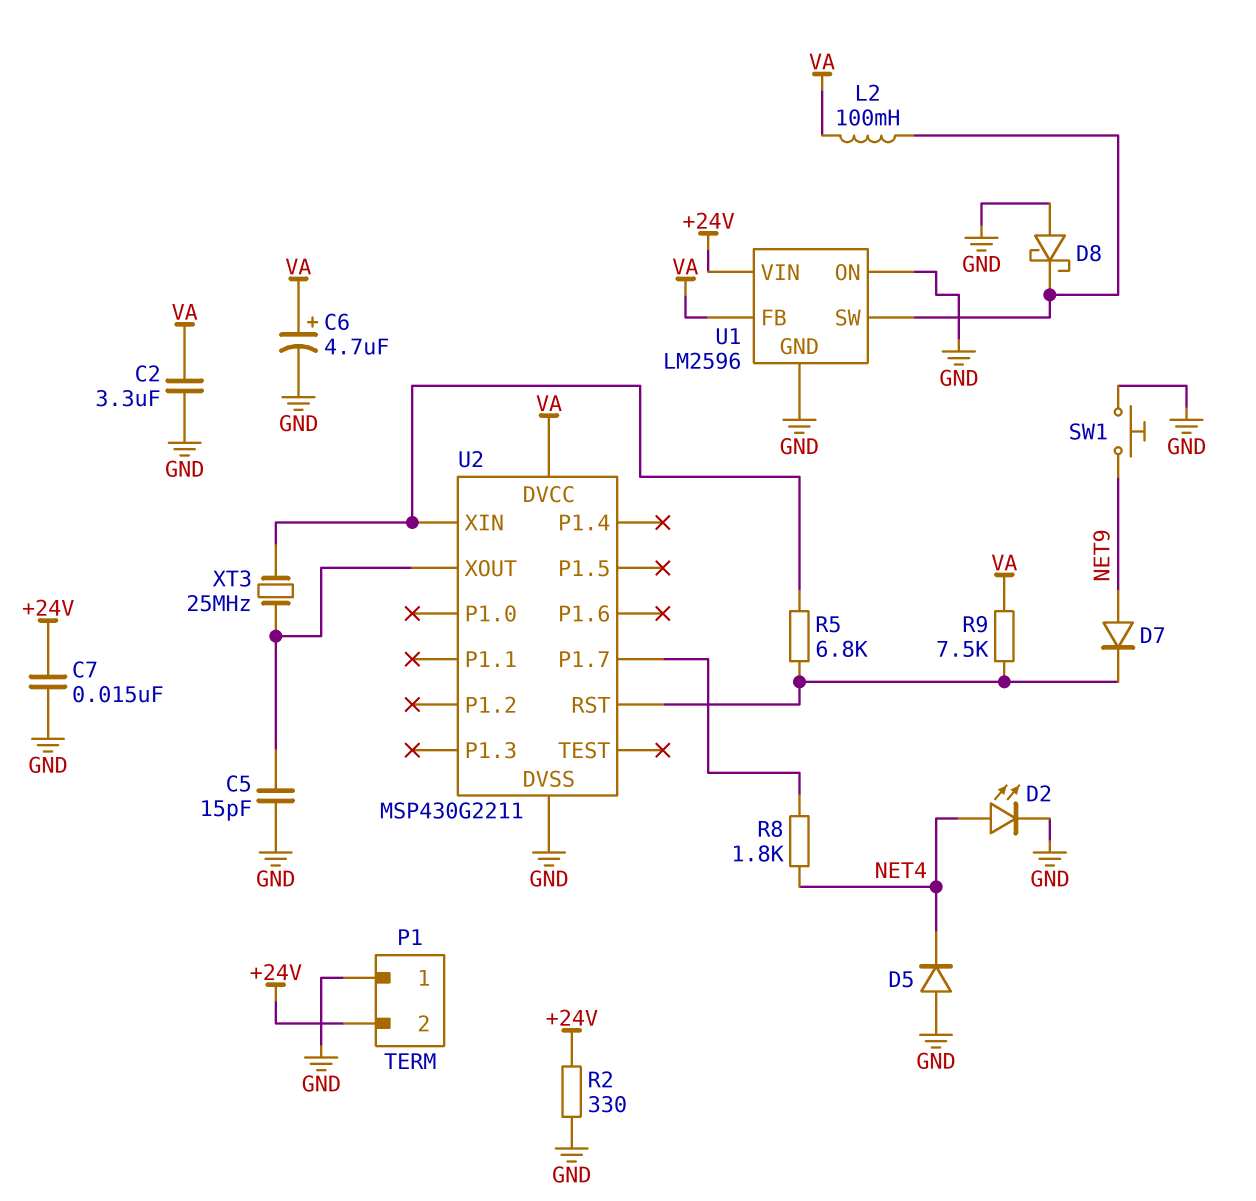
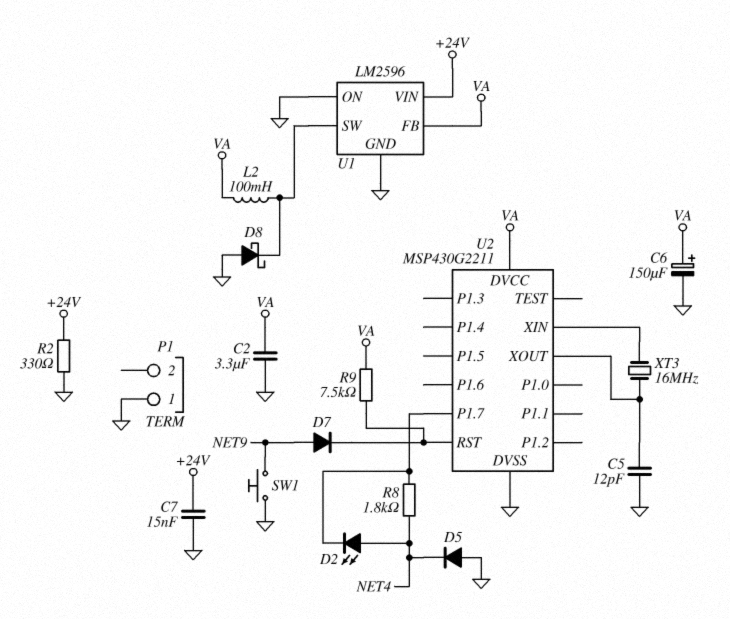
C5: 15pF (GND, U2/XOUT) -> 12pF (GND, U2/XOUT)
C6: 4.7uF (plus VA, minus GND) -> 150uF (plus VA, minus GND)
D2: LED (A NET4, K GND) -> LED (A NET4, K U2/P1.7)
P1 pin 2: +24V -> none
R5: 6.8k (U2/RST, U2/XIN) -> none
XT3: 25MHz (U2/XIN, U2/XOUT) -> 16MHz (U2/XIN, U2/XOUT)

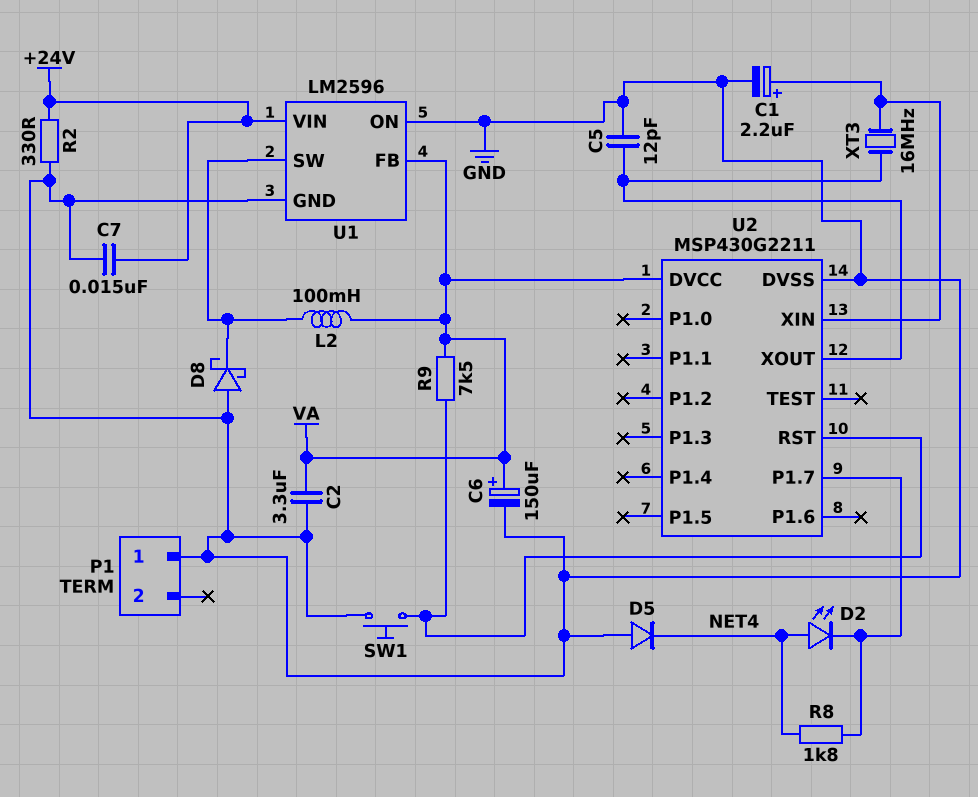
C1: none -> 2.2uF (plus U2/XIN, minus GND)
D7: diode (A NET9, K U2/RST) -> none
SW1: button (GND, NET9) -> button (GND, U2/RST)

